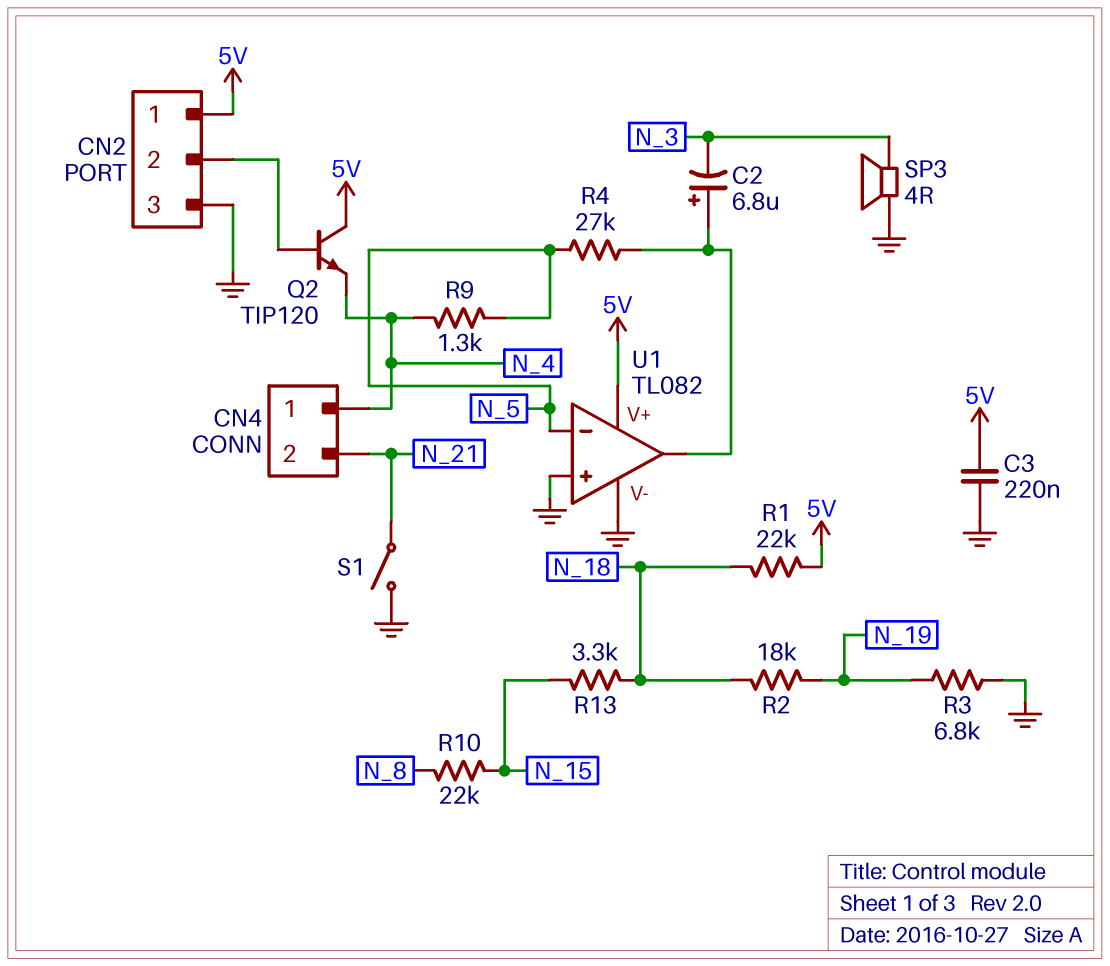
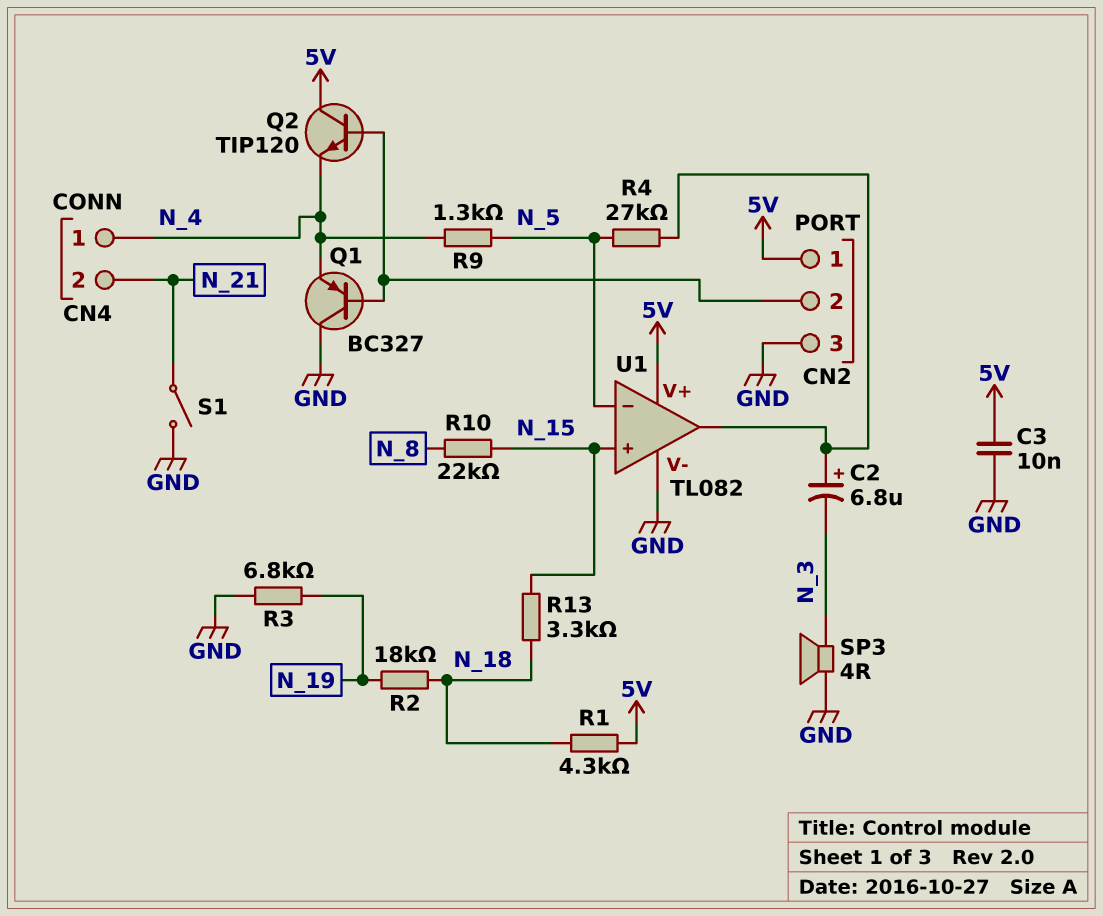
C3: 220nF (5V, GND) -> 10nF (5V, GND)
Q1: none -> PNP BC327 (B CN2/2, C GND, E N_4)
R1: 22k (5V, N_18) -> 4.3k (5V, N_18)
U1 pin in+: GND -> N_15

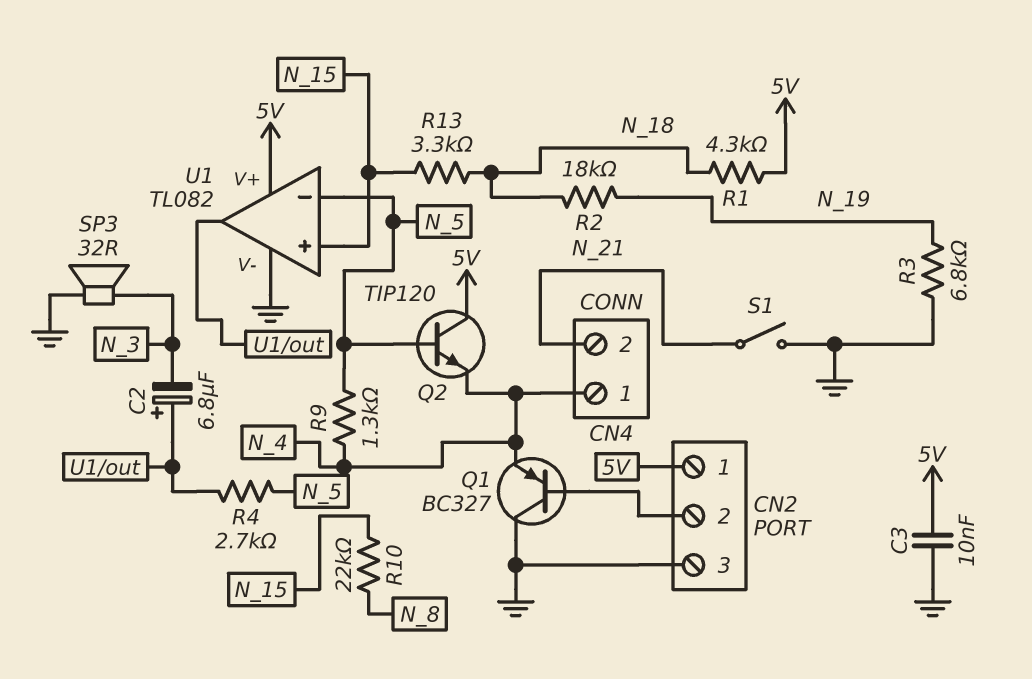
Q2: NPN TIP120 (B CN2/2, C 5V, E N_4) -> NPN TIP120 (B N_5, C 5V, E N_4)
R4: 27k (N_5, U1/out) -> 2.7k (N_5, U1/out)
SP3: speaker 4R (GND, N_3) -> speaker 32R (GND, N_3)

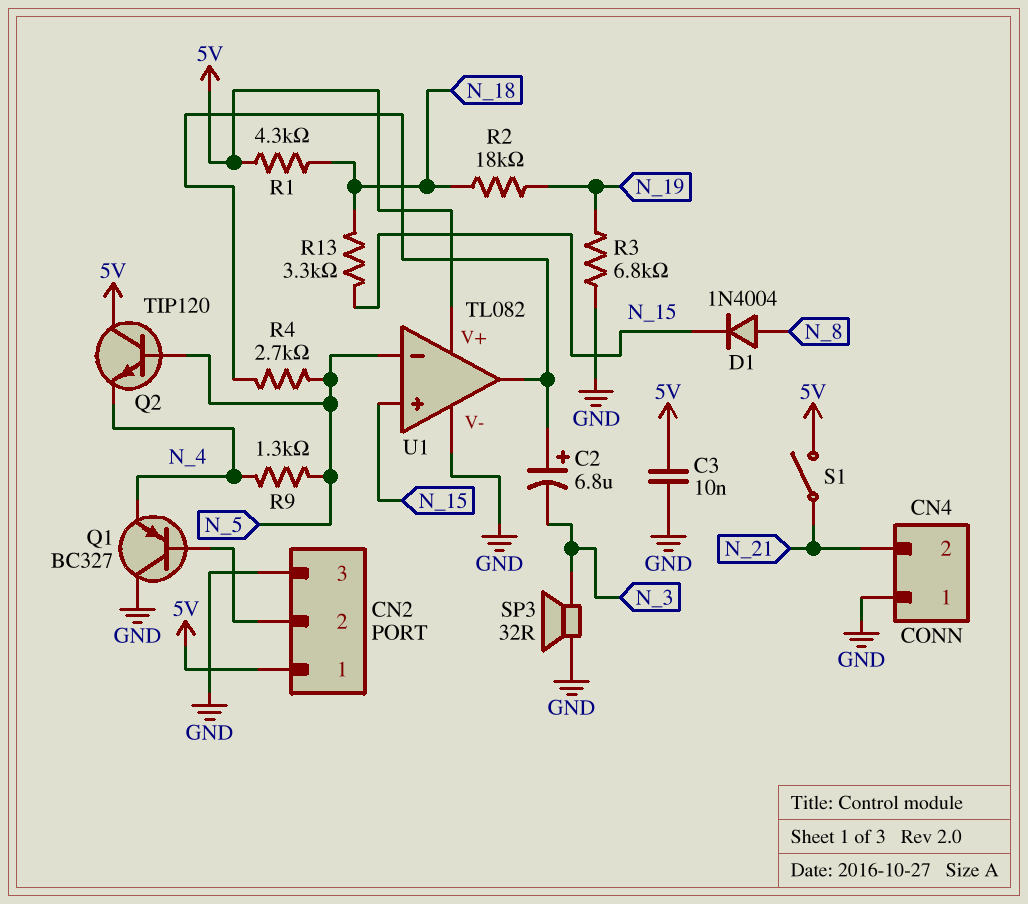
CN4 pin 1: N_4 -> GND
D1: none -> diode 1N4004 (A N_8, K N_15)
R10: 22k (N_8, N_15) -> none
S1: switch (GND, N_21) -> switch (5V, N_21)

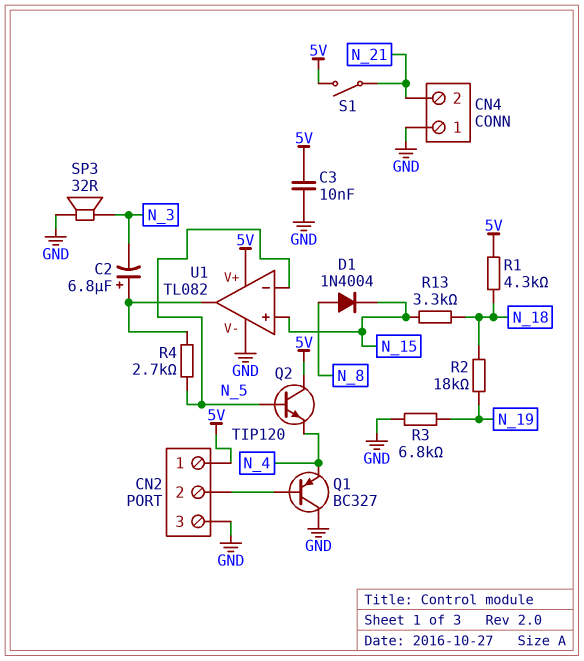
R9: 1.3k (N_4, N_5) -> none

